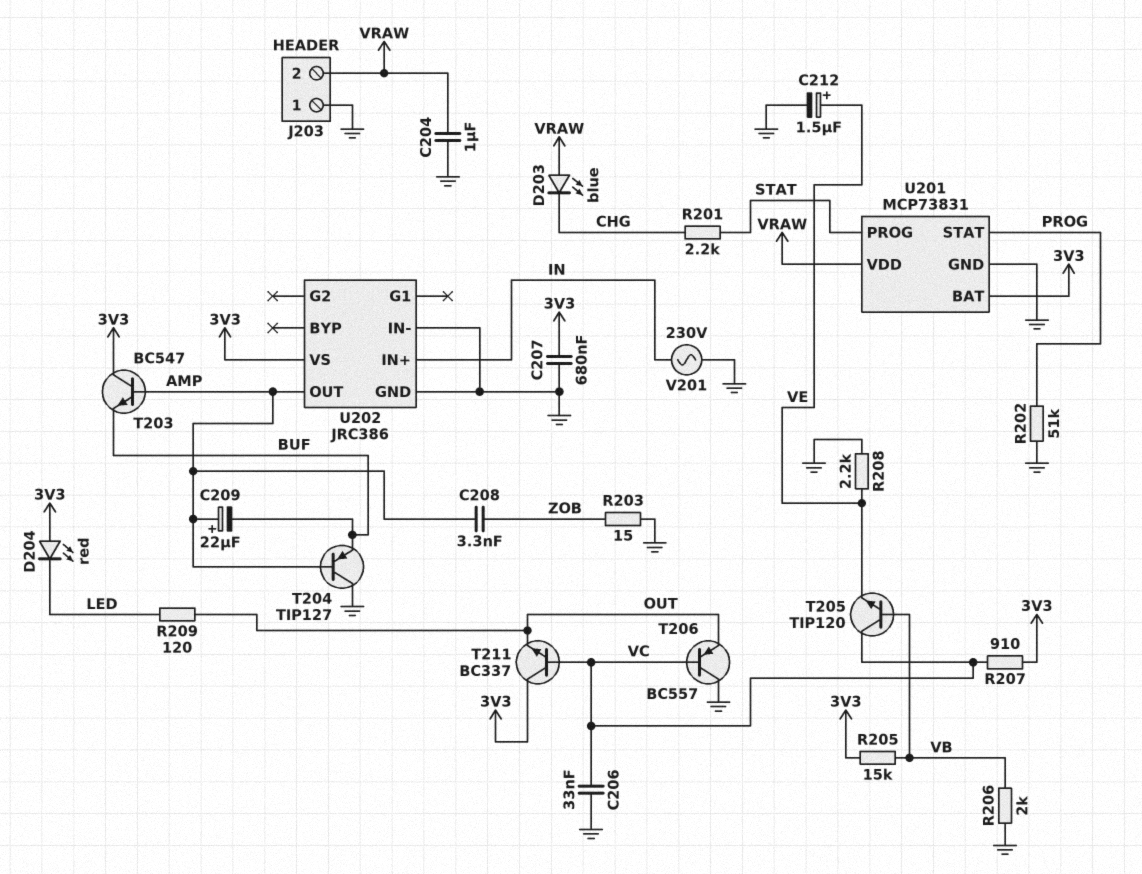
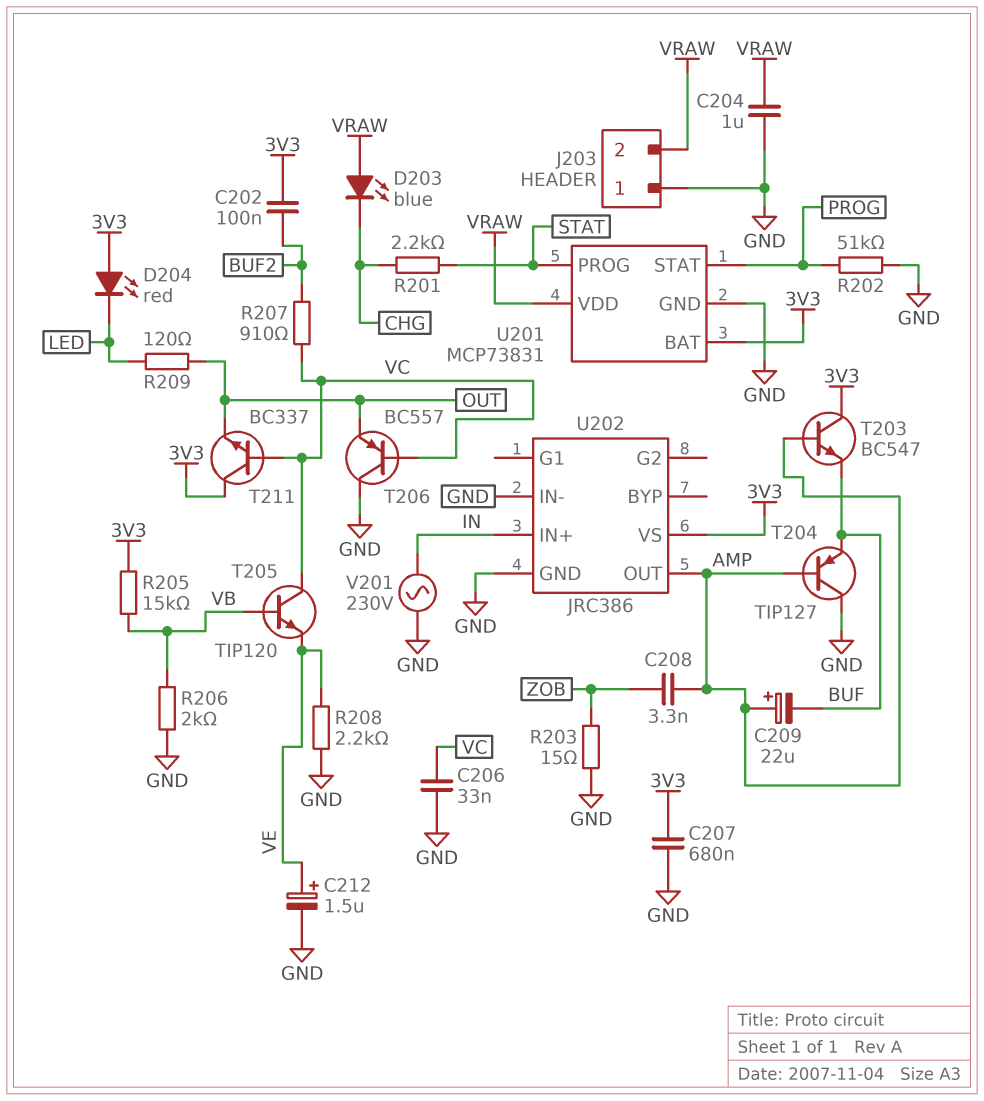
C202: none -> 100nF (3V3, BUF2)
R207: 910 (3V3, VC) -> 910 (BUF2, VC)

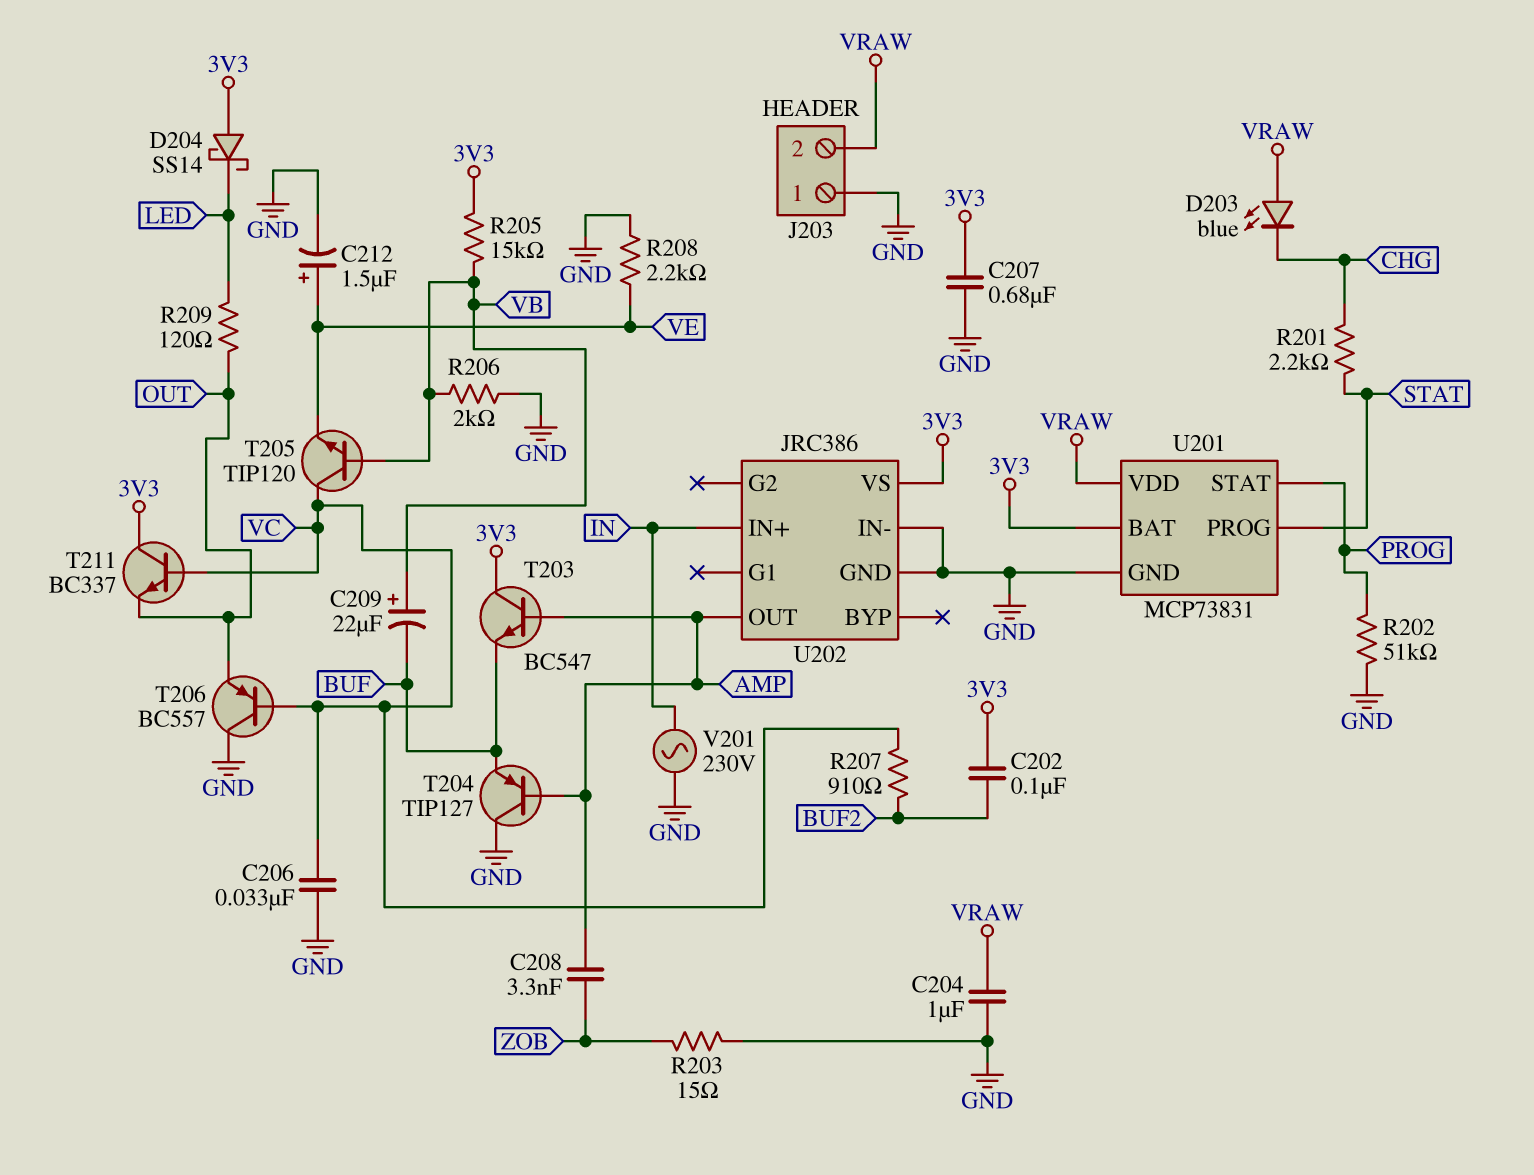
C209: 22uF (plus AMP, minus BUF) -> 22uF (plus VB, minus BUF)
D204: LED red (A 3V3, K LED) -> schottky SS14 (A 3V3, K LED)

